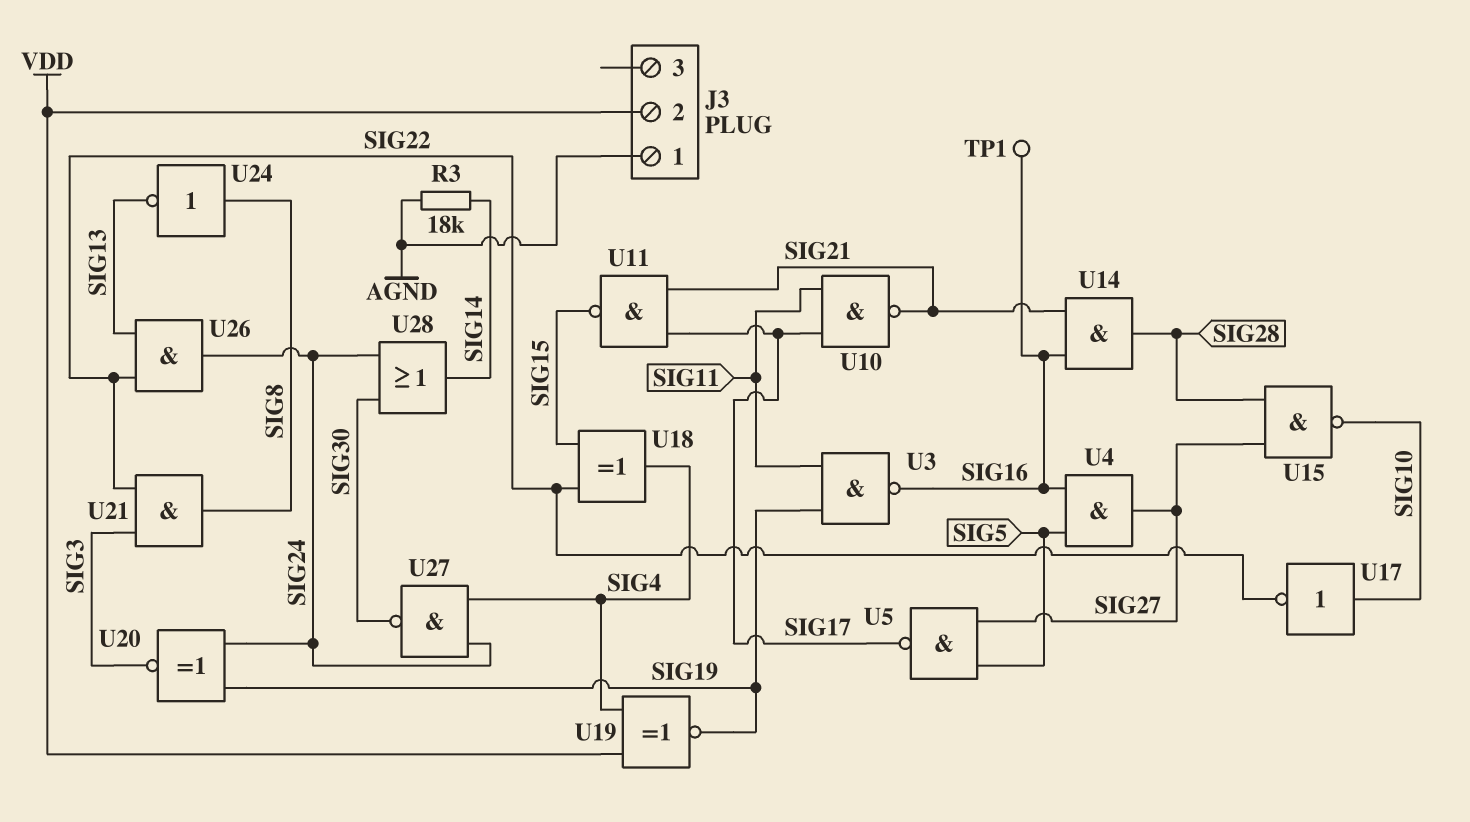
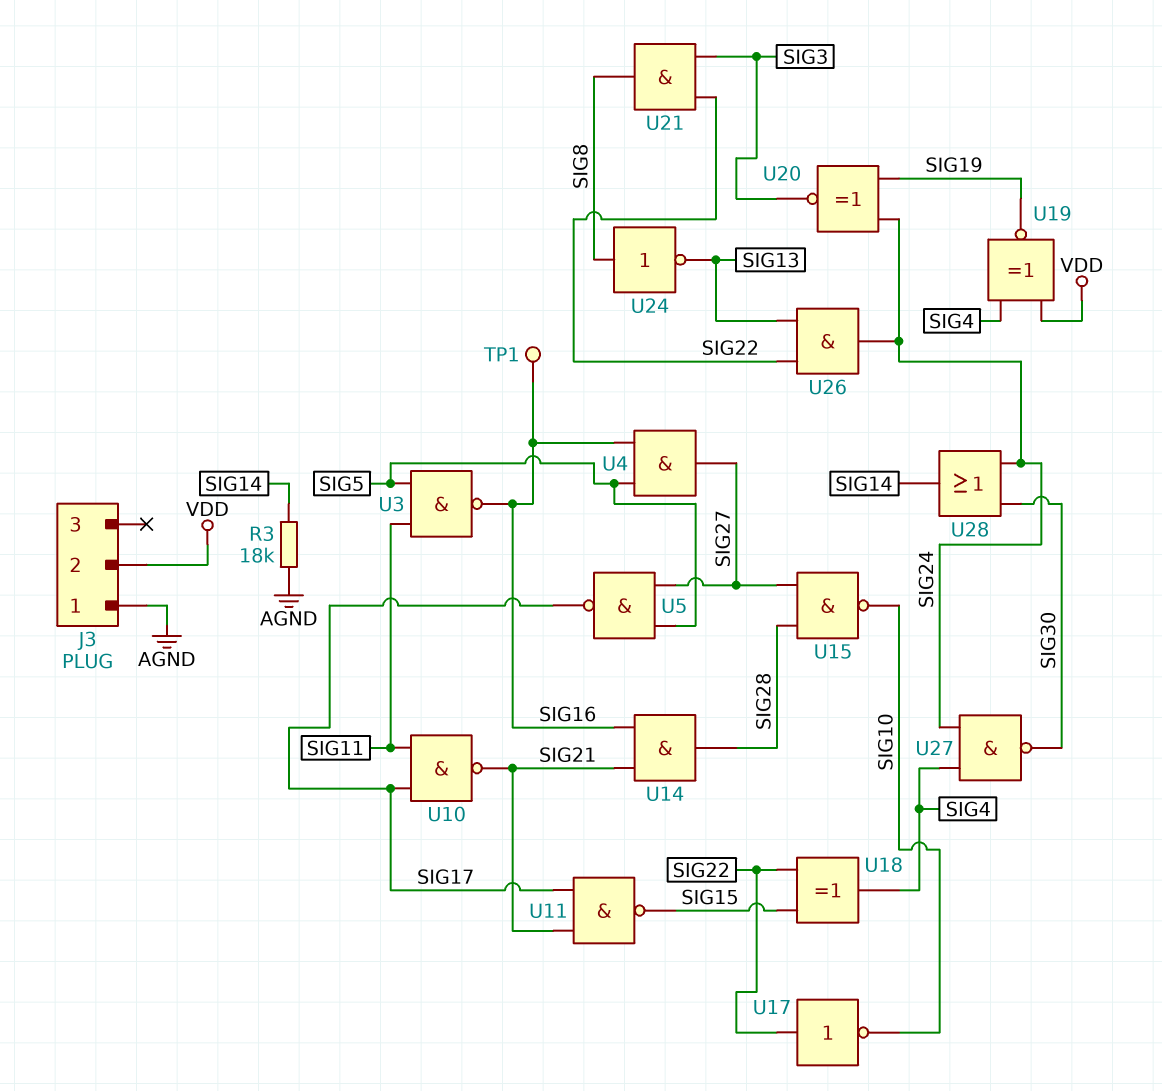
U3: NAND (in SIG11, in SIG19, out SIG16) -> NAND (in SIG5, in SIG11, out SIG16)
U17: NOT (in SIG10, out SIG22) -> NOT (in SIG22, out SIG10)

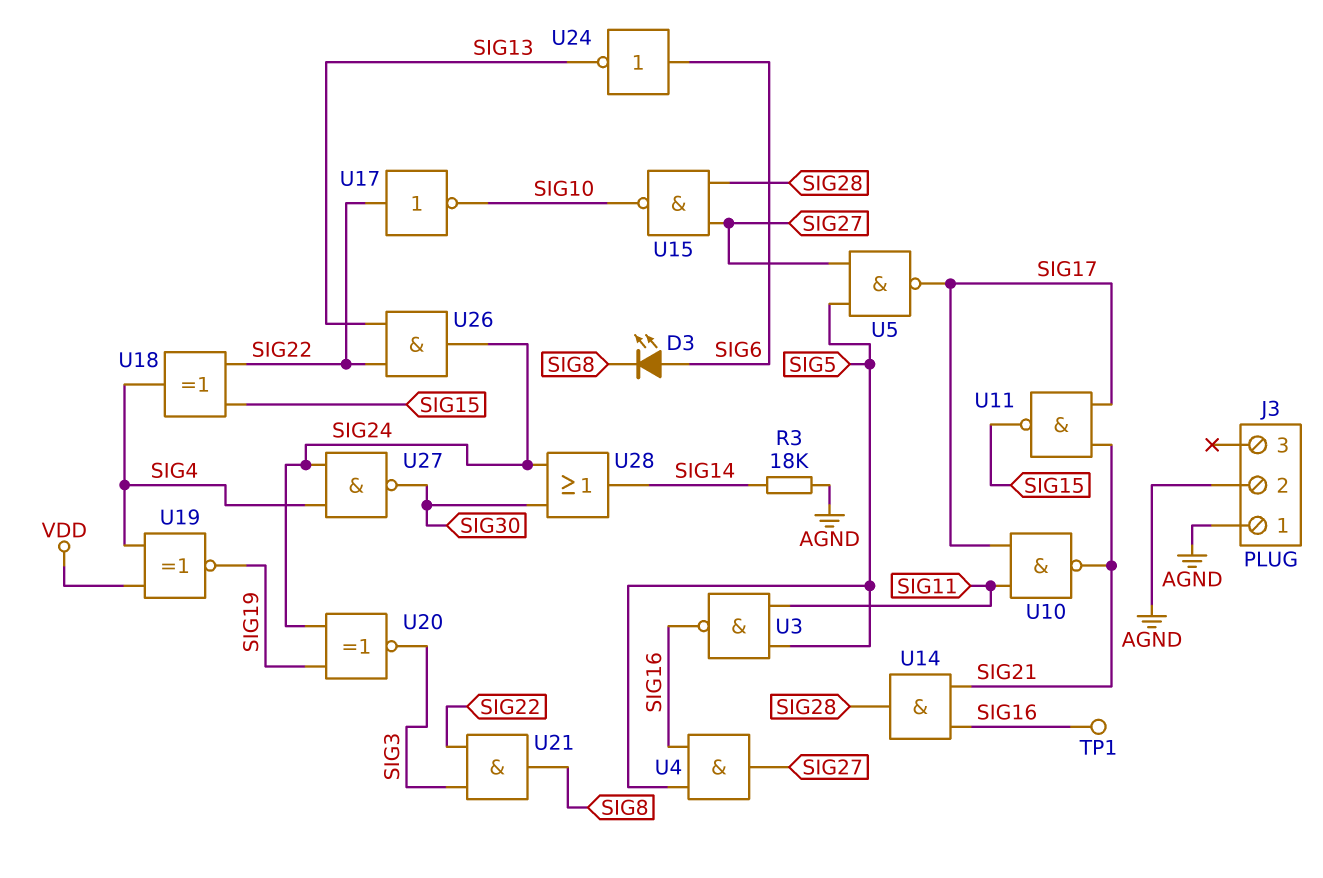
D3: none -> LED (A SIG6, K SIG8)
J3 pin 2: VDD -> AGND
U24: NOT (in SIG8, out SIG13) -> NOT (in SIG6, out SIG13)

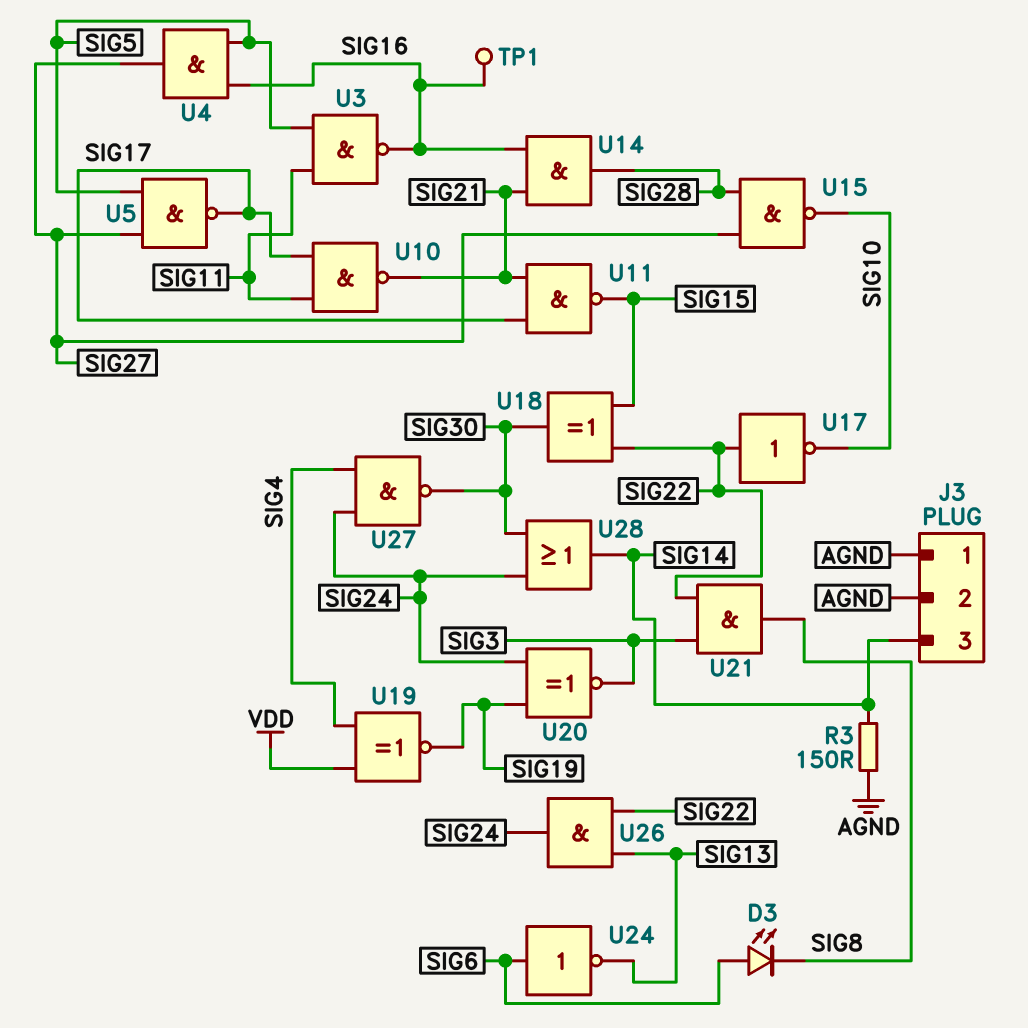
J3 pin 3: none -> SIG14
R3: 18k (AGND, SIG14) -> 150 (AGND, SIG14)
U18: XOR (in SIG15, in SIG22, out SIG4) -> XOR (in SIG15, in SIG22, out SIG30)

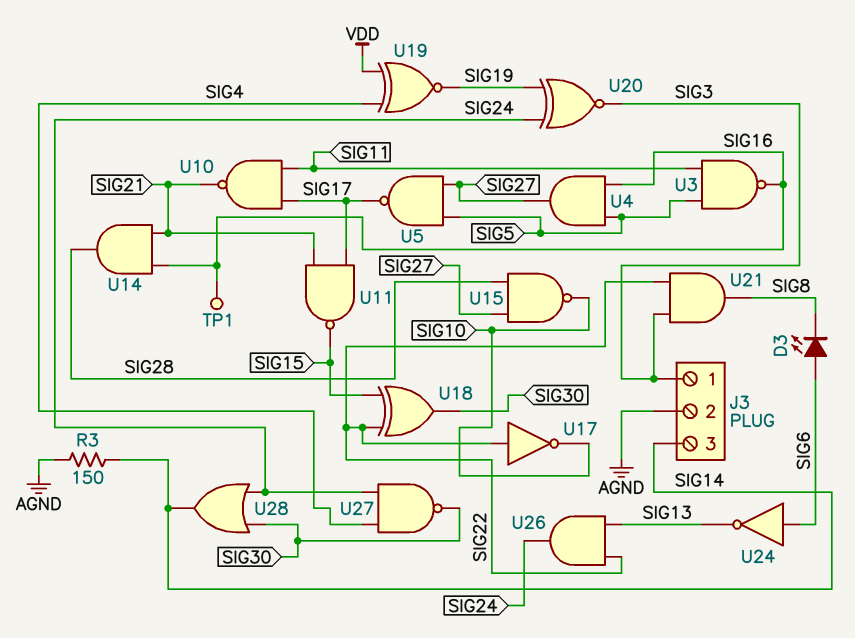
J3 pin 1: AGND -> SIG3

